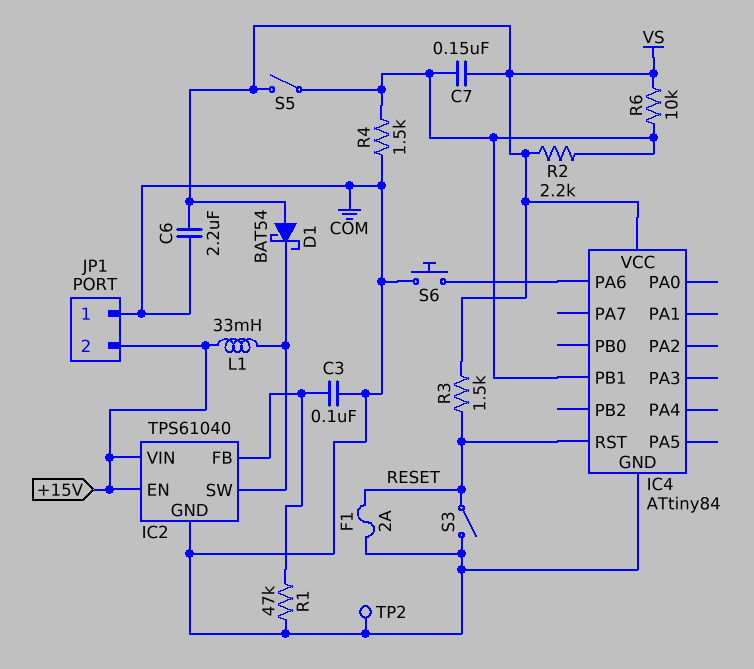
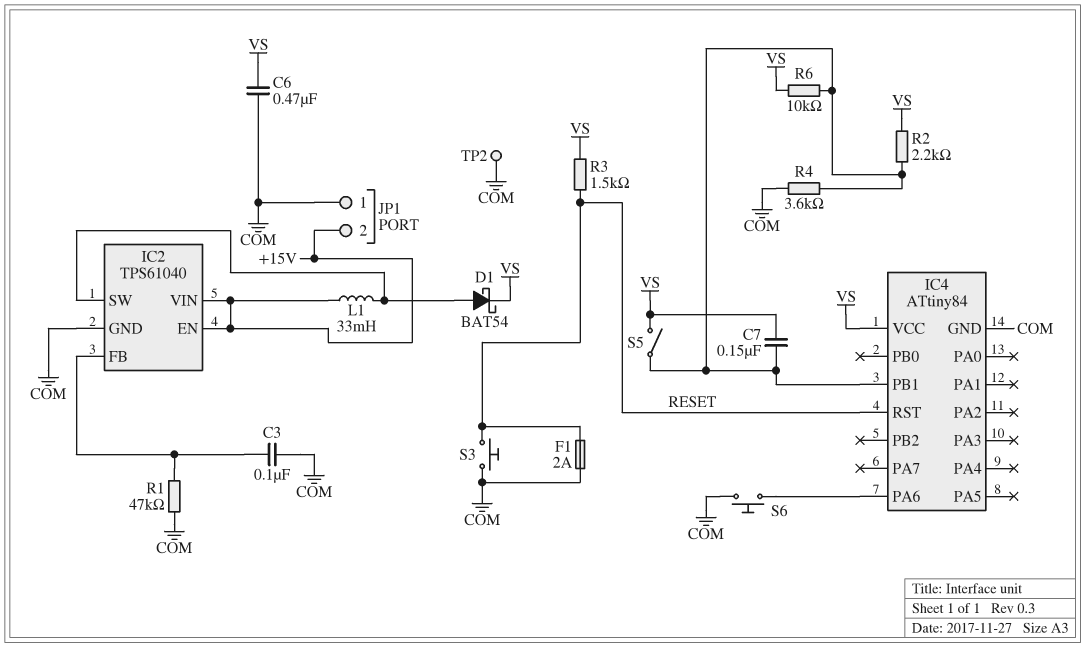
C6: 2.2uF (COM, VS) -> 470nF (COM, VS)
D1: schottky BAT54 (A VS, K IC2/SW) -> schottky BAT54 (A IC2/SW, K VS)
R4: 1.5k (COM, IC4/PB1) -> 3.6k (COM, IC4/PB1)
S3: switch (COM, RESET) -> button (COM, RESET)

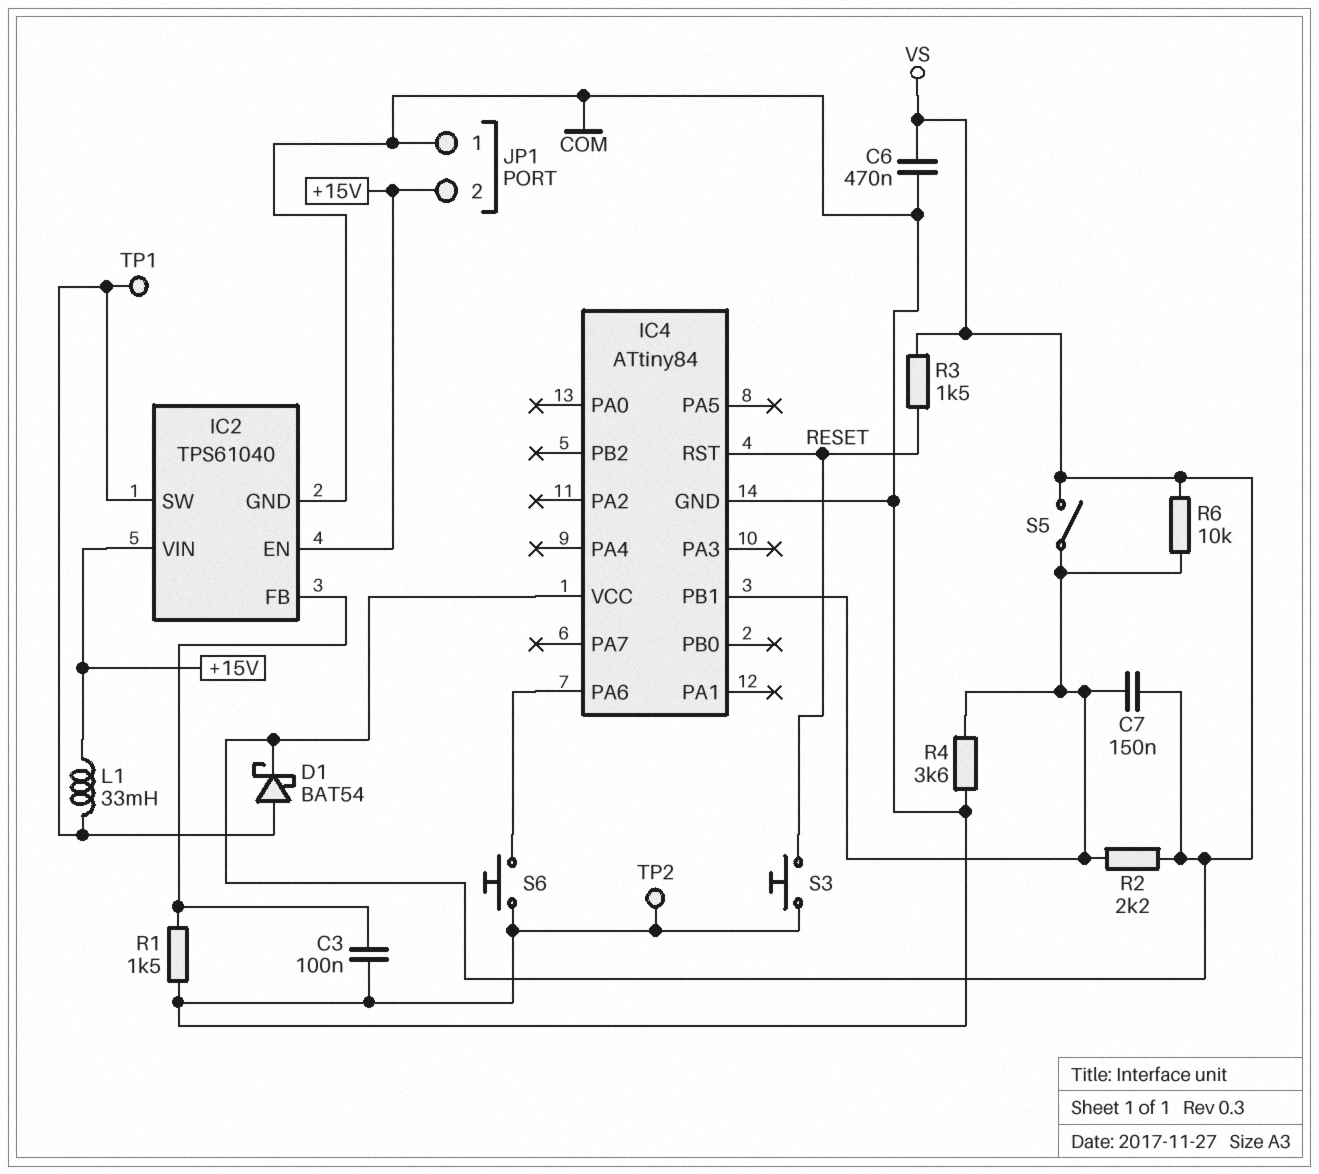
F1: 2A (COM, RESET) -> none
R1: 47k (COM, IC2/FB) -> 1.5k (COM, IC2/FB)
TP1: none -> test point (IC2/SW)

